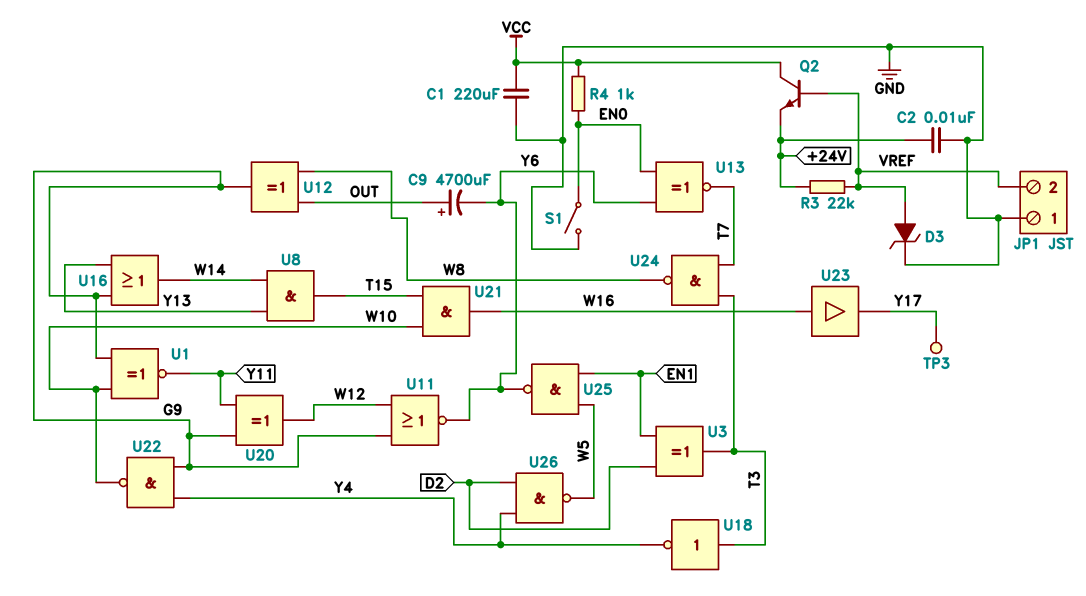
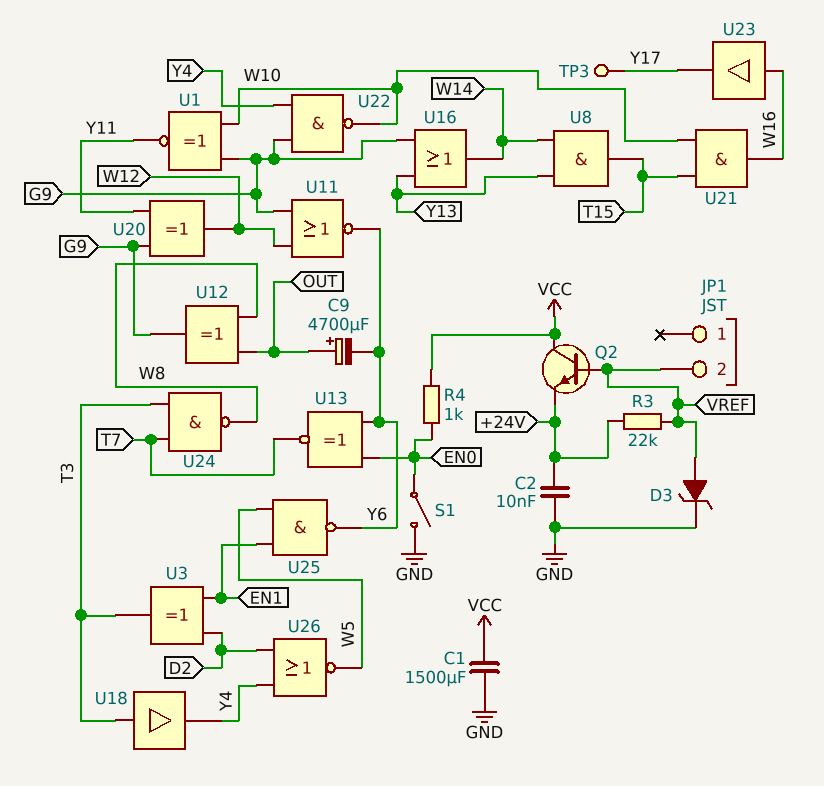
C1: 220uF (GND, VCC) -> 1500uF (GND, VCC)
JP1 pin 1: GND -> none
U18: NOT (in T3, out Y4) -> buffer (in T3, out Y4)
U26: NAND (in D2, in Y4, out W5) -> NOR (in D2, in Y4, out W5)

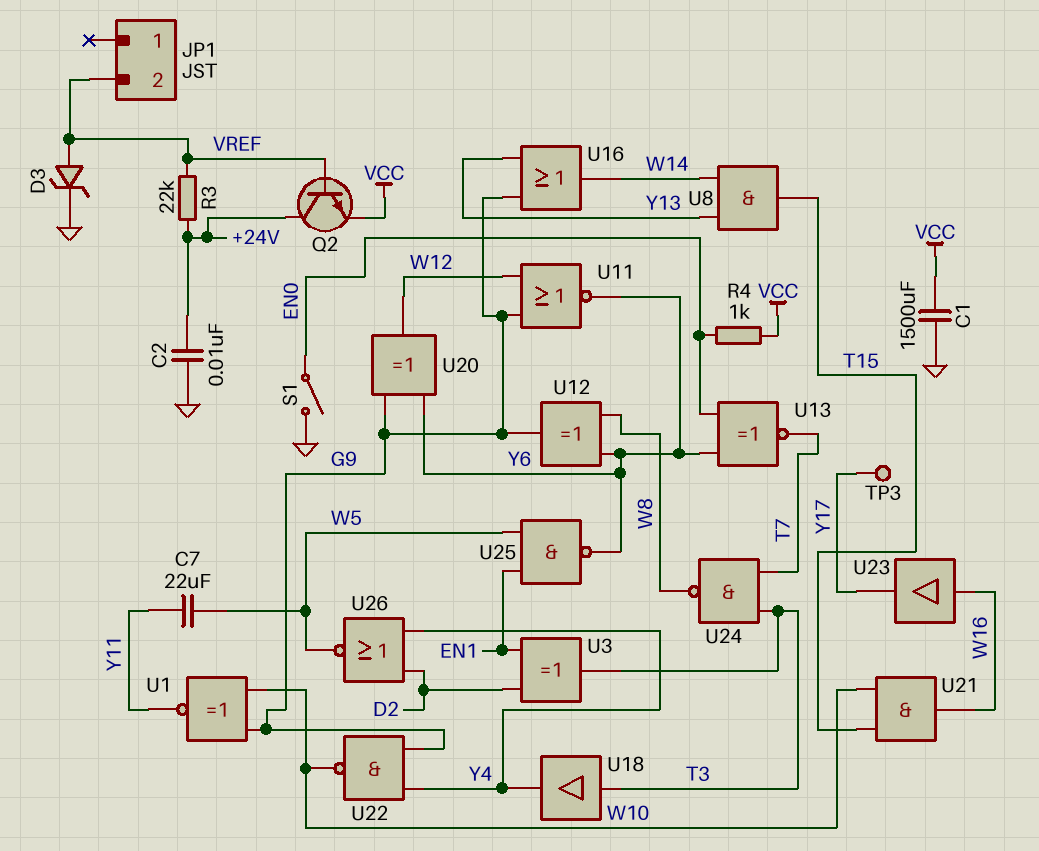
C7: none -> 22uF (W5, Y11)
C9: 4700uF (plus OUT, minus Y6) -> none
Q2: NPN (B VREF, C VCC, E +24V) -> NPN (B VREF, C +24V, E VCC)
U12: XOR (in OUT, in W8, out G9) -> XOR (in W8, in Y6, out G9)
U20: XOR (in G9, in Y11, out W12) -> XOR (in G9, in Y6, out W12)

